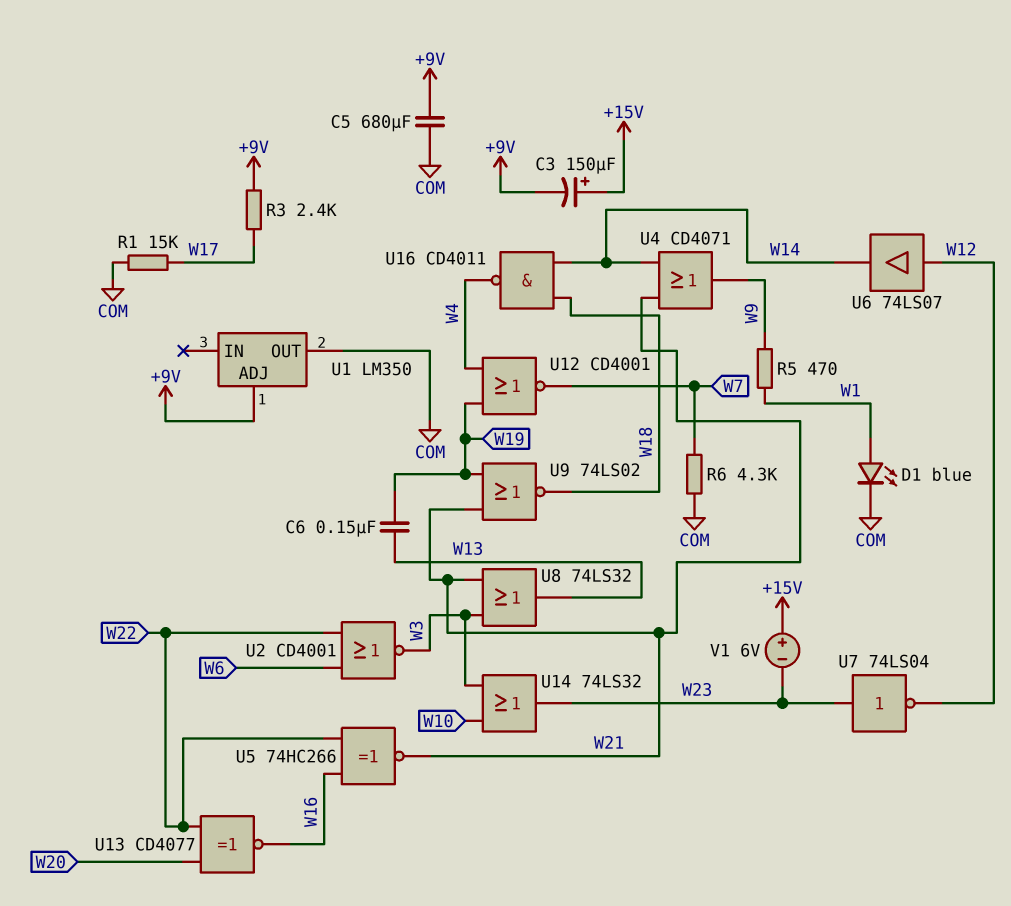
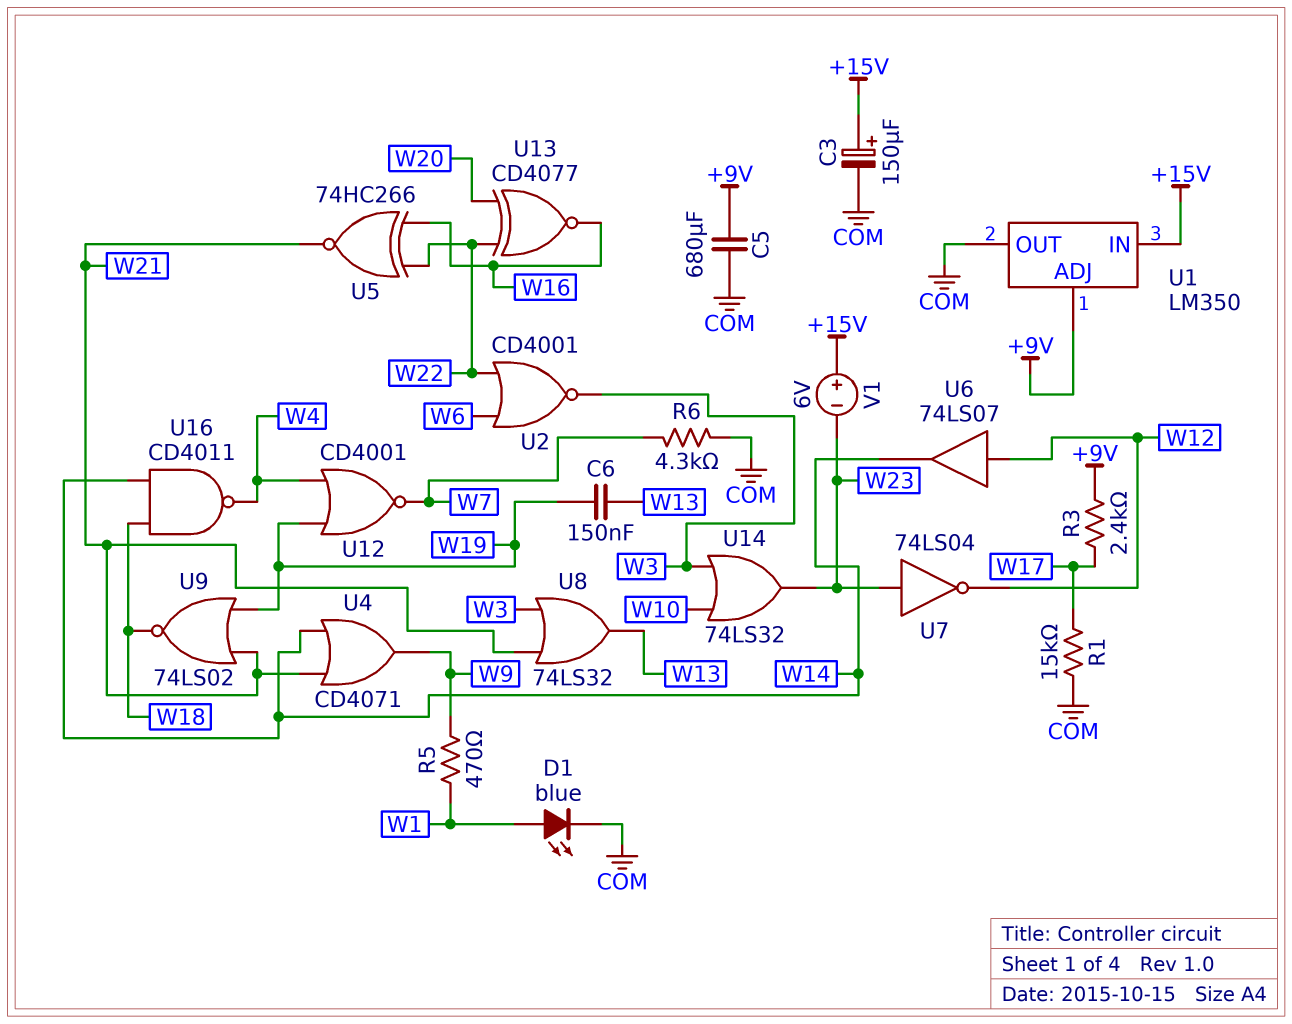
C3: 150uF (plus +15V, minus +9V) -> 150uF (plus +15V, minus COM)
U1 pin IN: none -> +15V

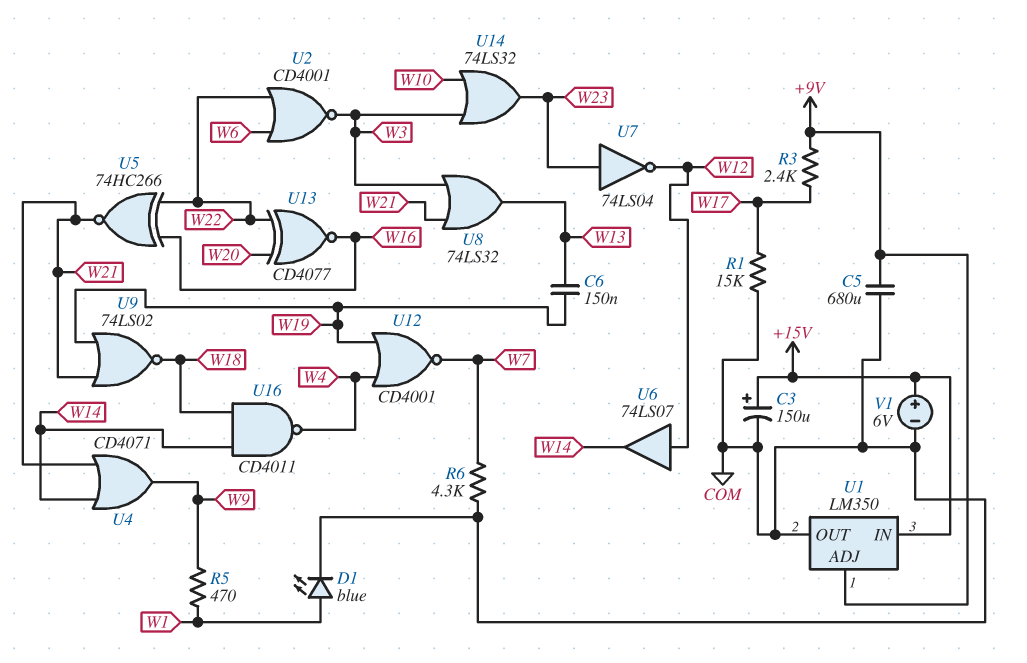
V1: 6V (plus +15V, minus W23) -> 6V (plus +15V, minus COM)

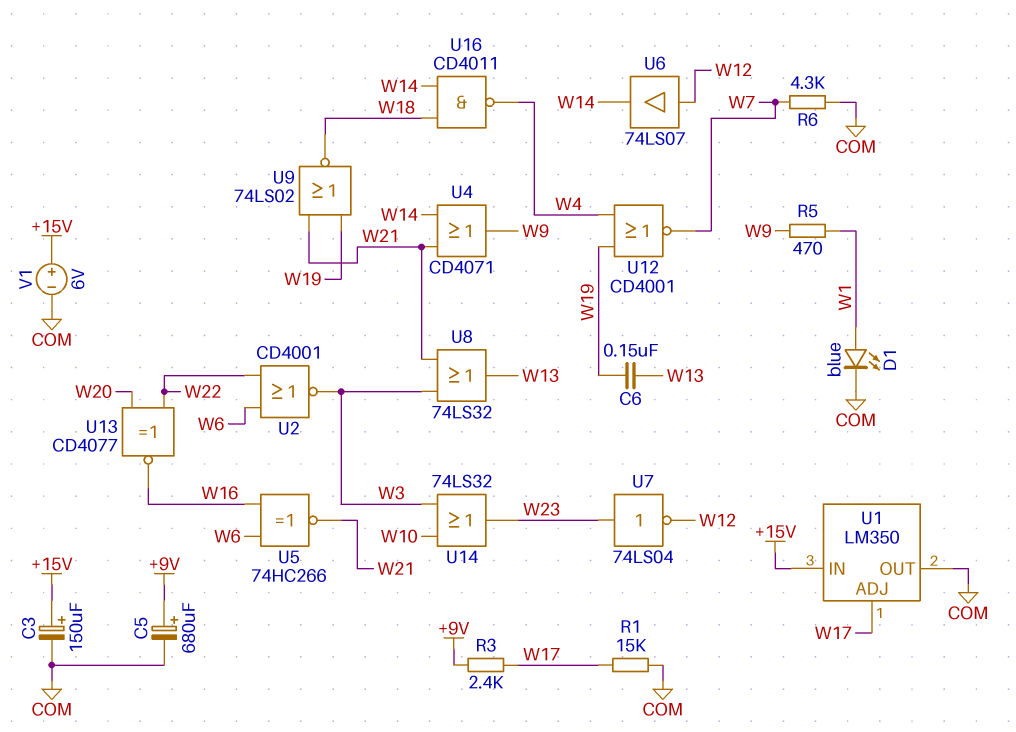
C5: 680uF (+9V, COM) -> 680uF (plus +9V, minus COM)
U1 pin ADJ: +9V -> W17
U5: XNOR 74HC266 (in W16, in W22, out W21) -> XNOR 74HC266 (in W6, in W16, out W21)

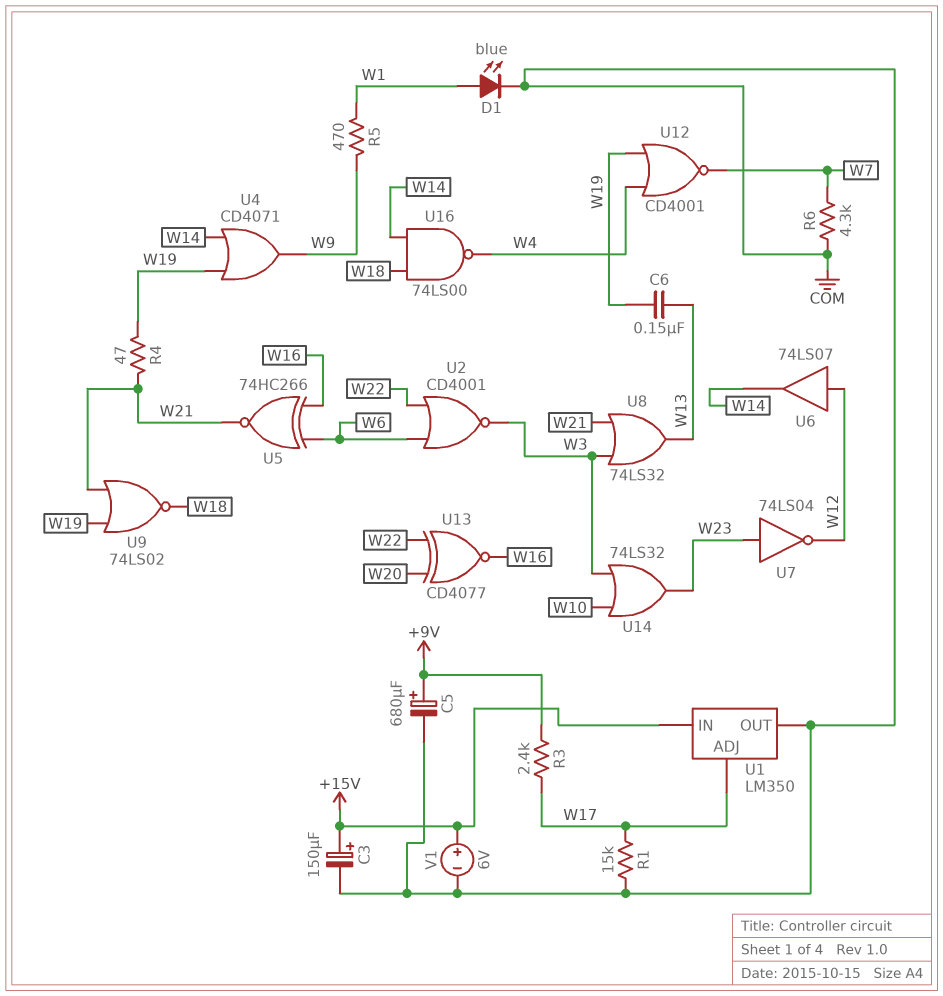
R4: none -> 47 (W19, W21)
U4: OR CD4071 (in W14, in W21, out W9) -> OR CD4071 (in W14, in W19, out W9)
U16: NAND CD4011 (in W14, in W18, out W4) -> NAND 74LS00 (in W14, in W18, out W4)

